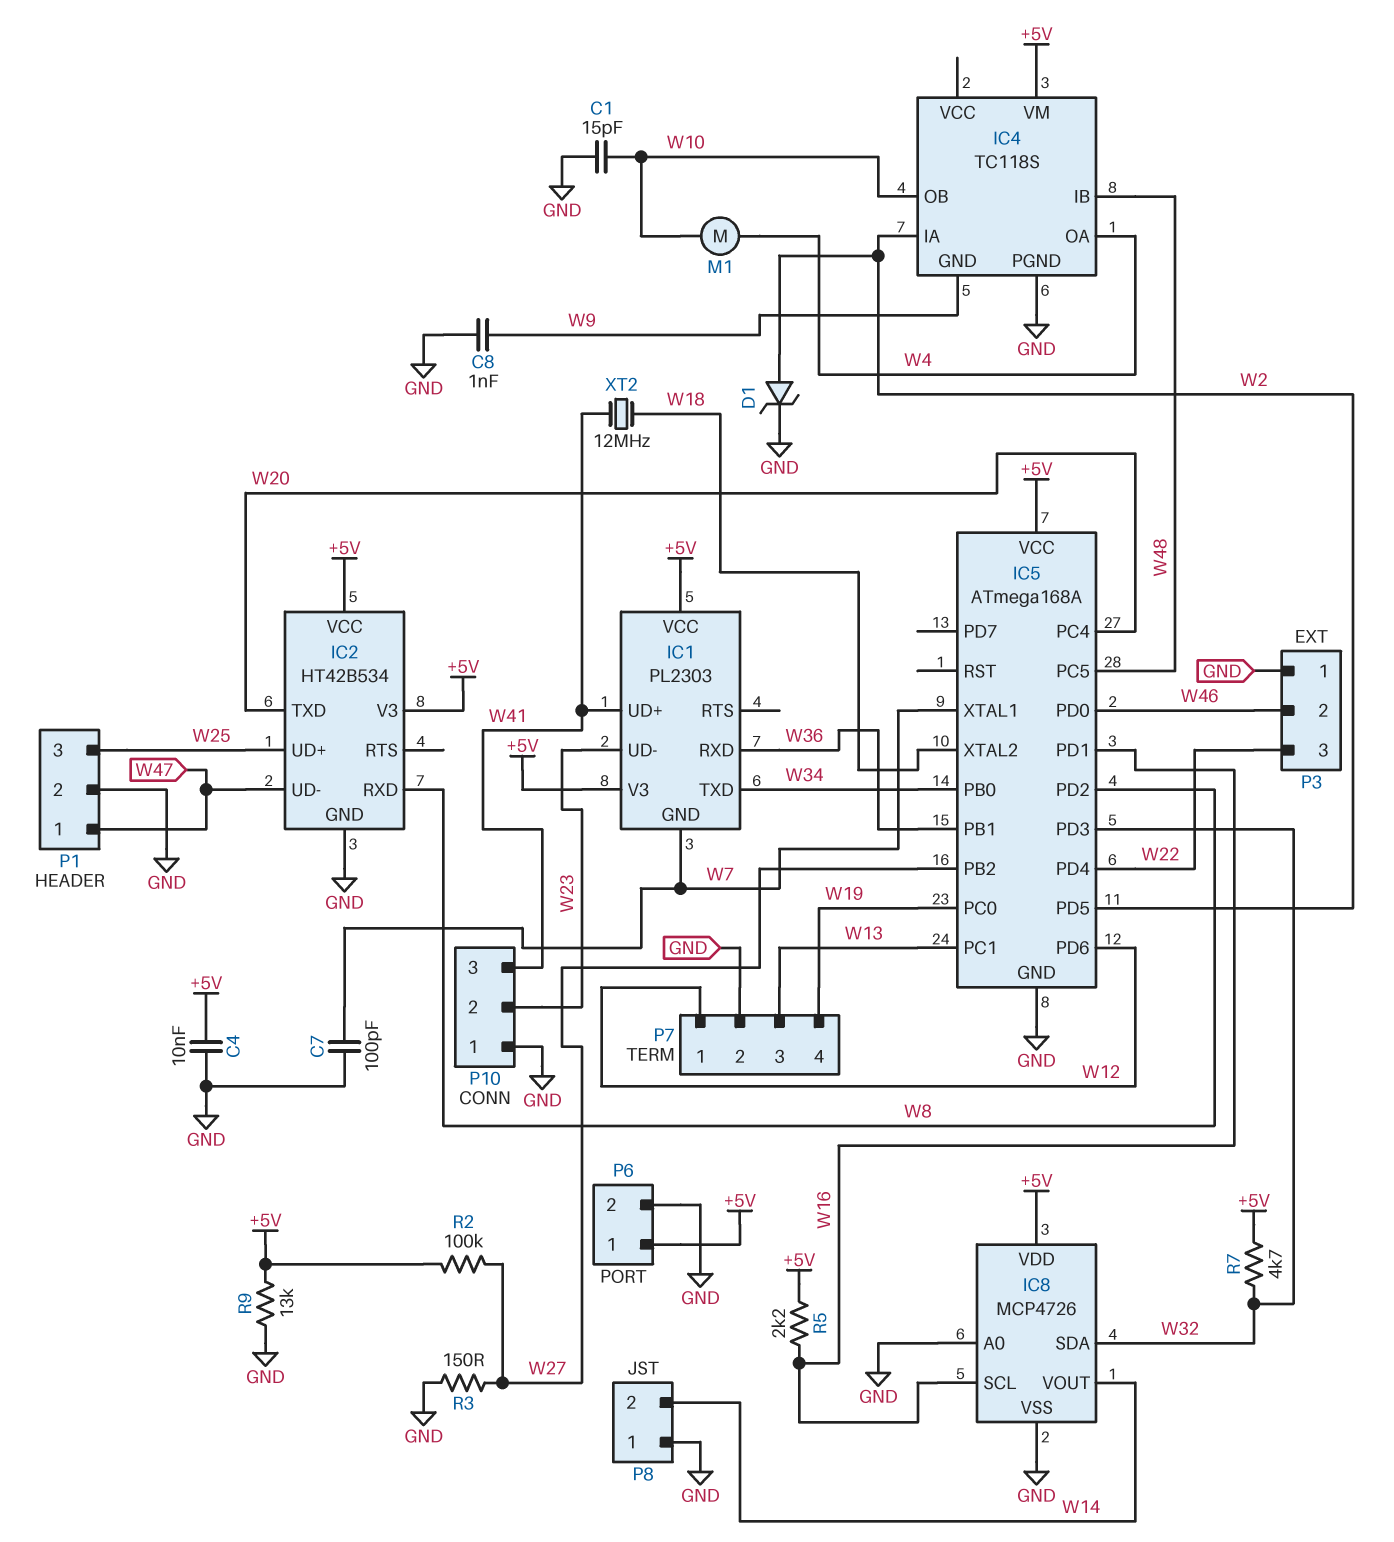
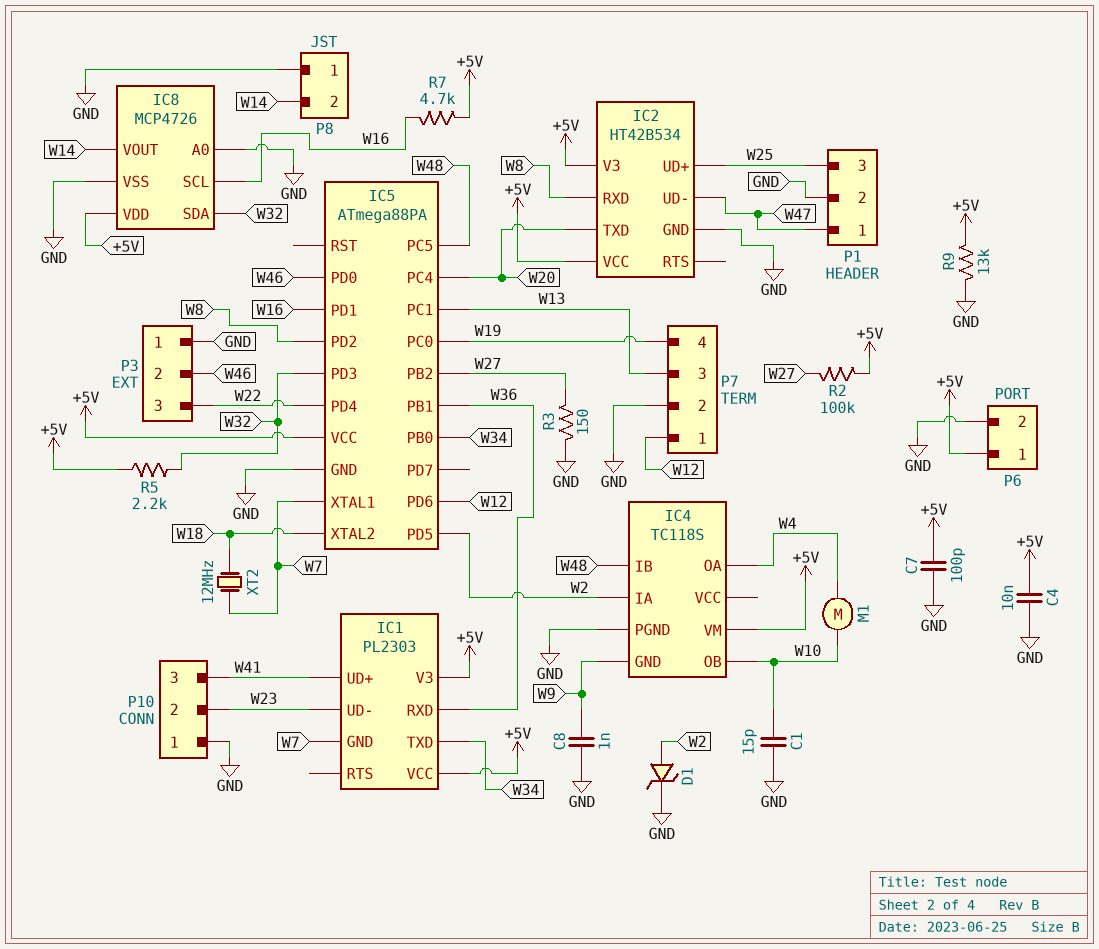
C7: 100pF (GND, W7) -> 100pF (+5V, GND)
IC5: ATmega168A -> ATmega88PA
R5: 2.2k (+5V, W16) -> 2.2k (+5V, W32)
R7: 4.7k (+5V, W32) -> 4.7k (+5V, W16)
XT2: 12MHz (W18, W41) -> 12MHz (W7, W18)

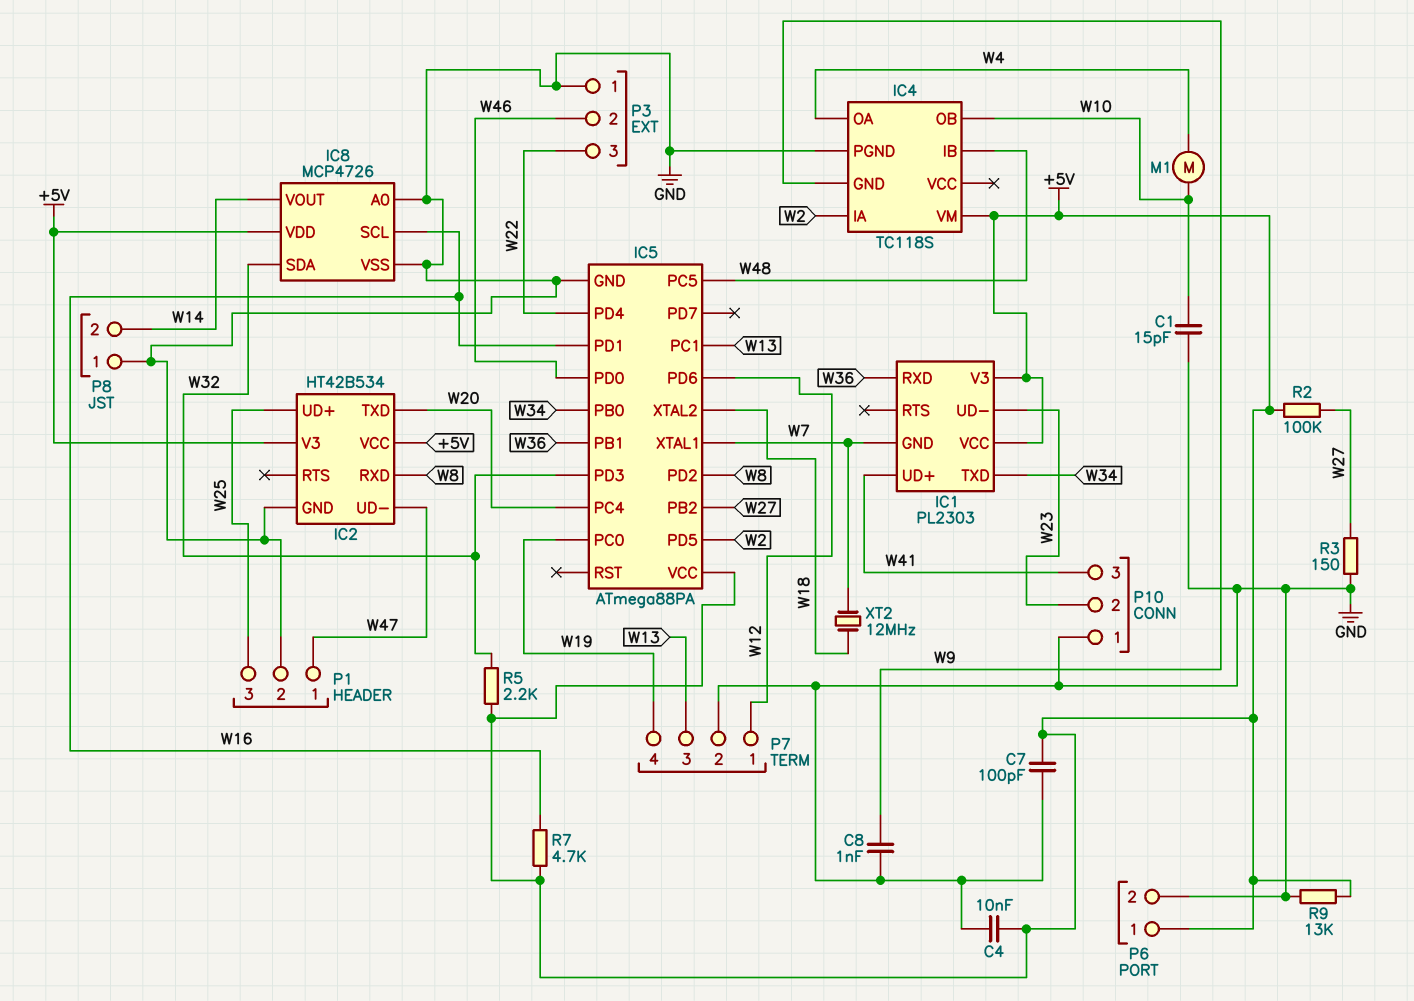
D1: zener (A W2, K GND) -> none

